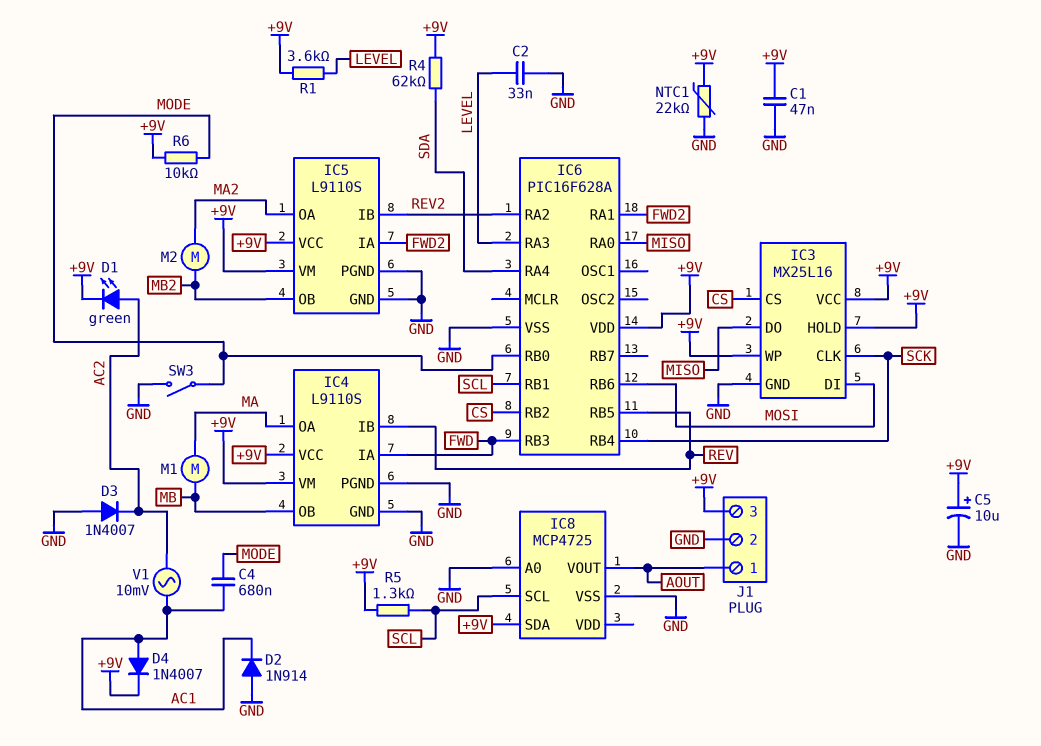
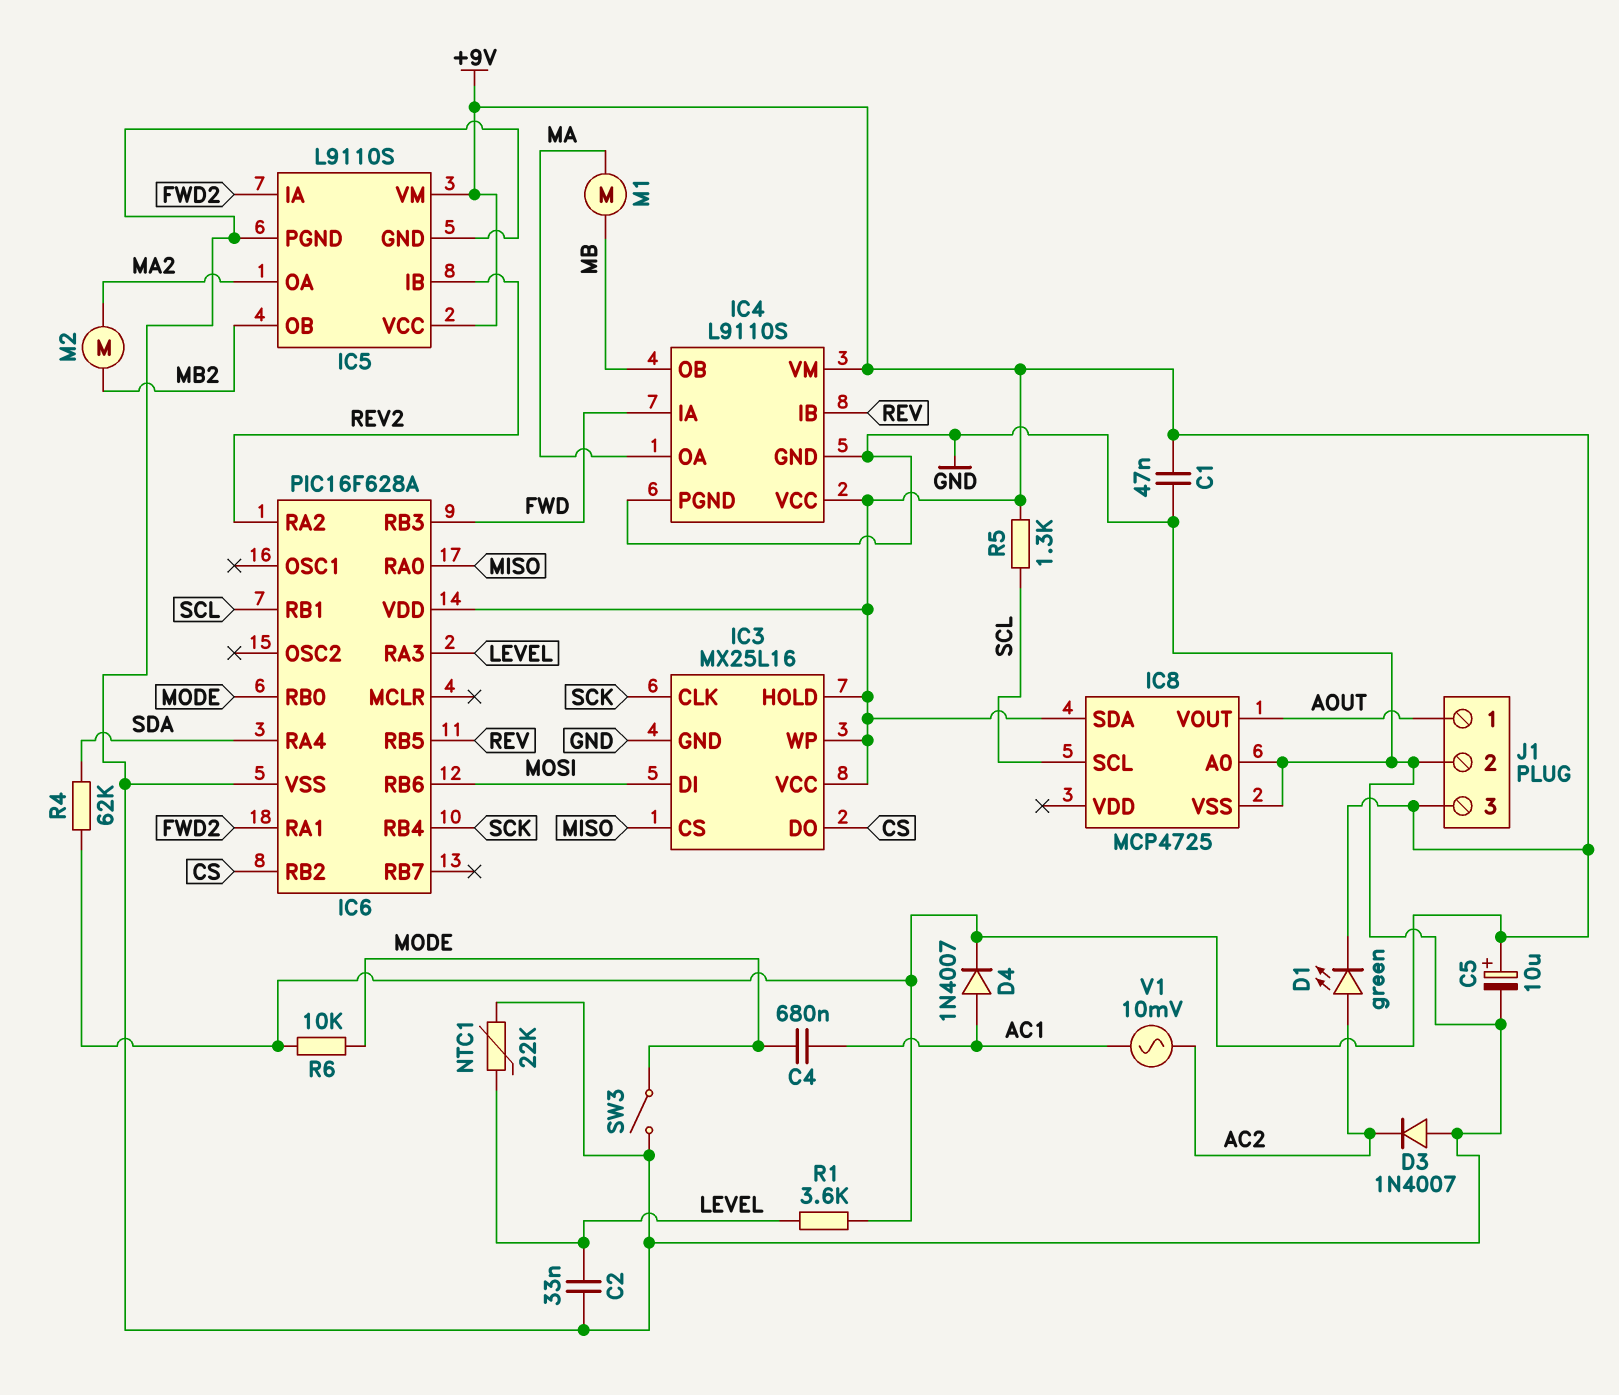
D2: diode 1N914 (A GND, K AC1) -> none
IC3 pin CS: CS -> MISO
IC3 pin DO: MISO -> CS
NTC1: 22k (+9V, GND) -> 22k (GND, LEVEL)

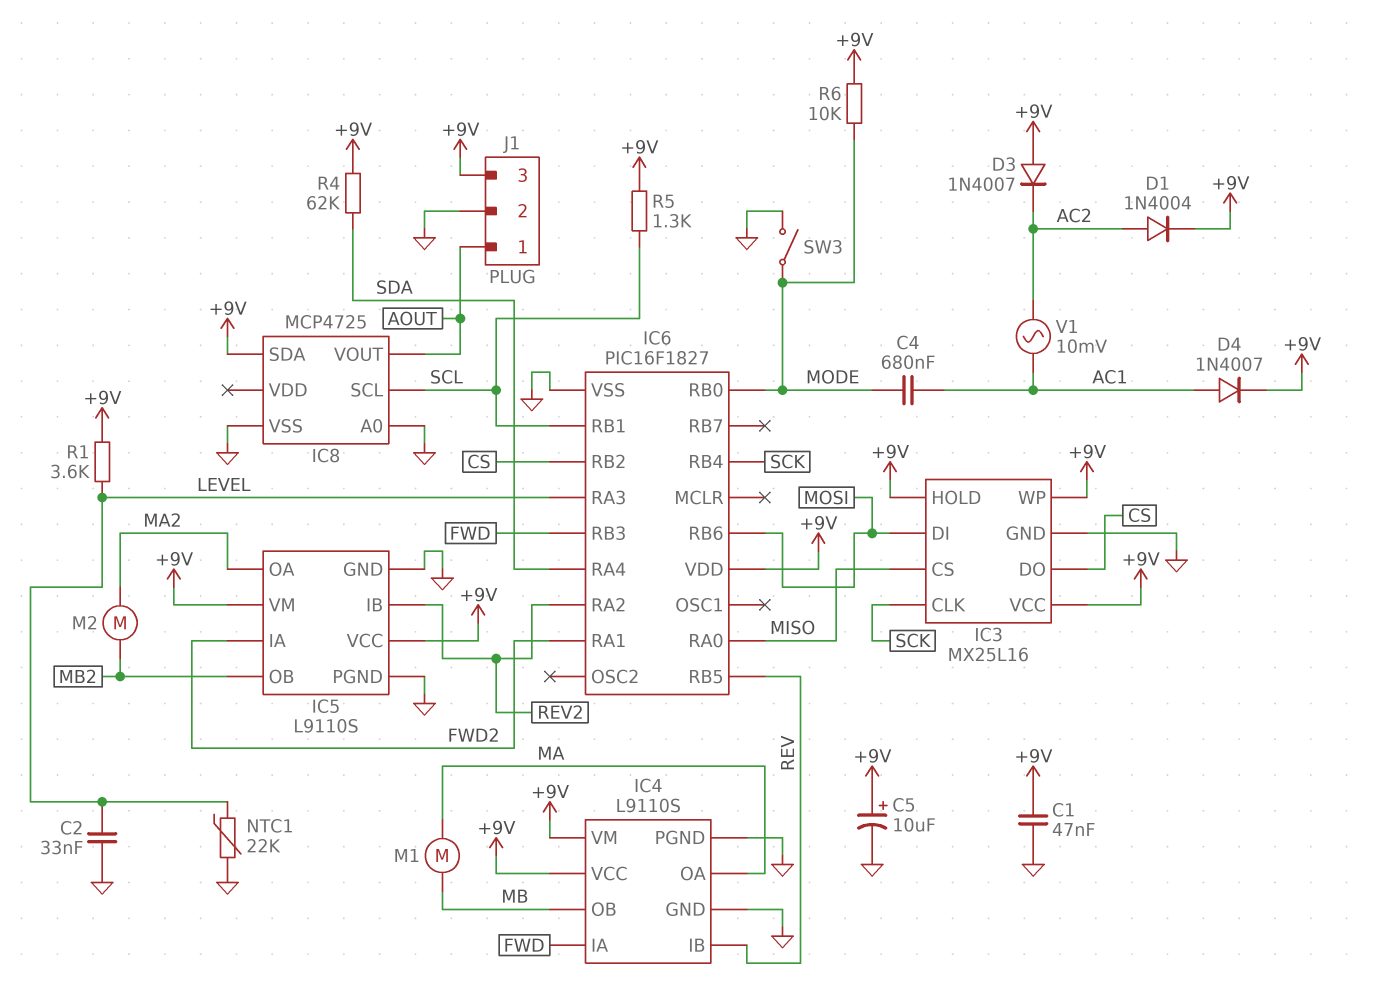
D1: LED green (A AC2, K +9V) -> diode 1N4004 (A AC2, K +9V)
D3: diode 1N4007 (A GND, K AC2) -> diode 1N4007 (A +9V, K AC2)
IC6: PIC16F628A -> PIC16F1827

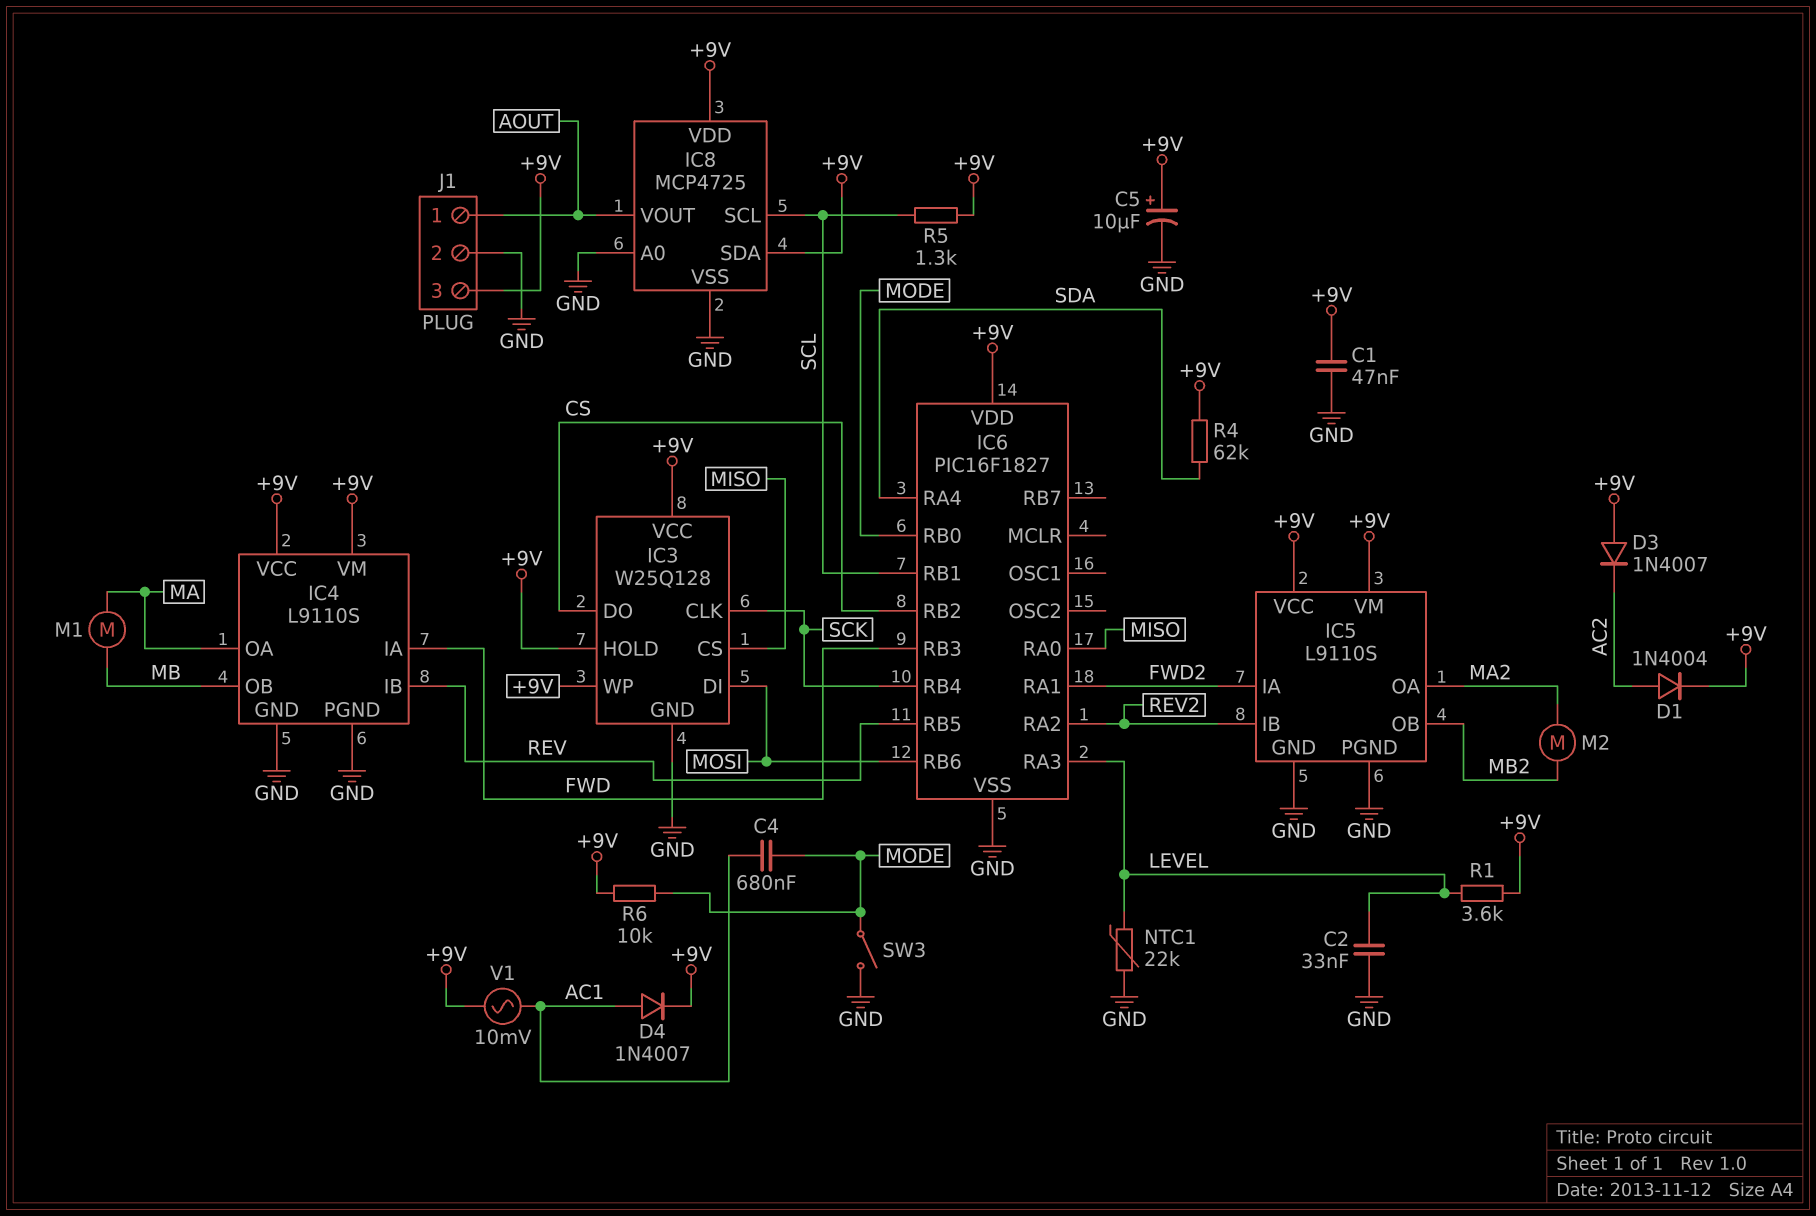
IC3: MX25L16 -> W25Q128
IC8 pin VDD: none -> +9V
V1: AC 10mV (AC1, AC2) -> AC 10mV (+9V, AC1)

